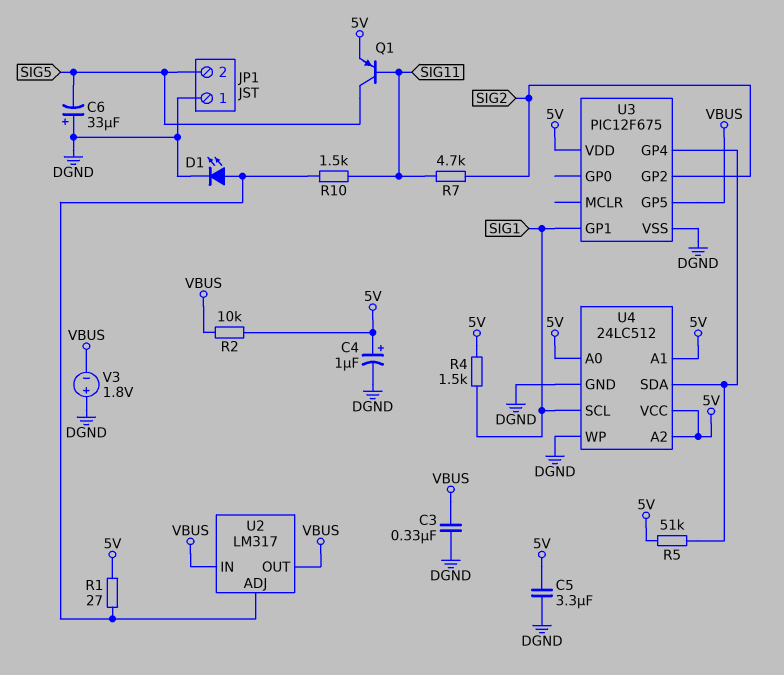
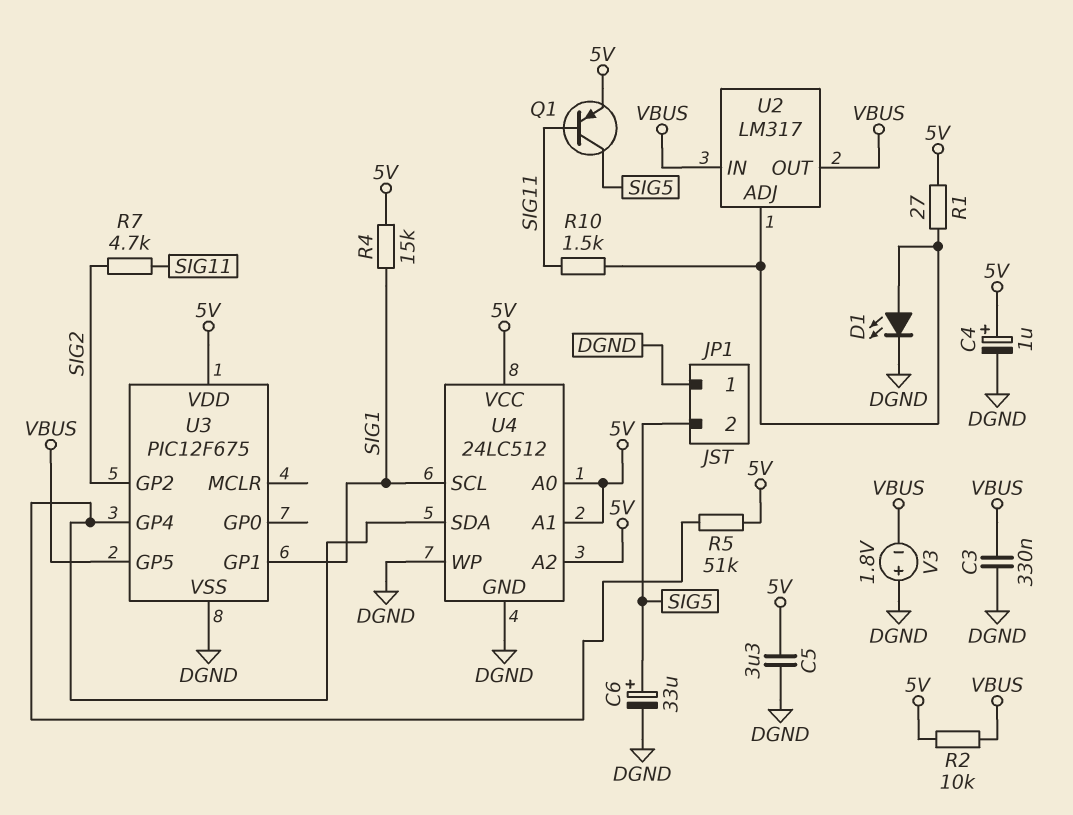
C6: 33uF (plus DGND, minus SIG5) -> 33uF (plus SIG5, minus DGND)
R4: 1.5k (5V, SIG1) -> 15k (5V, SIG1)

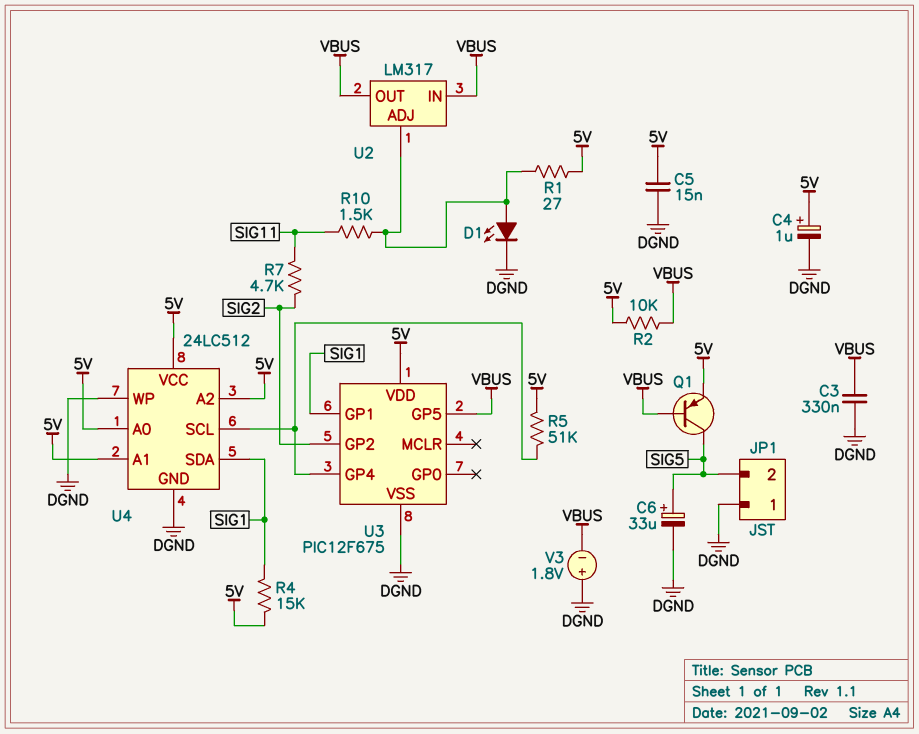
C5: 3.3uF (5V, DGND) -> 15nF (5V, DGND)
Q1: PNP (B SIG11, C SIG5, E 5V) -> PNP (B VBUS, C SIG5, E 5V)
U4 pin SCL: SIG1 -> U3/GP4
U4 pin SDA: U3/GP4 -> SIG1

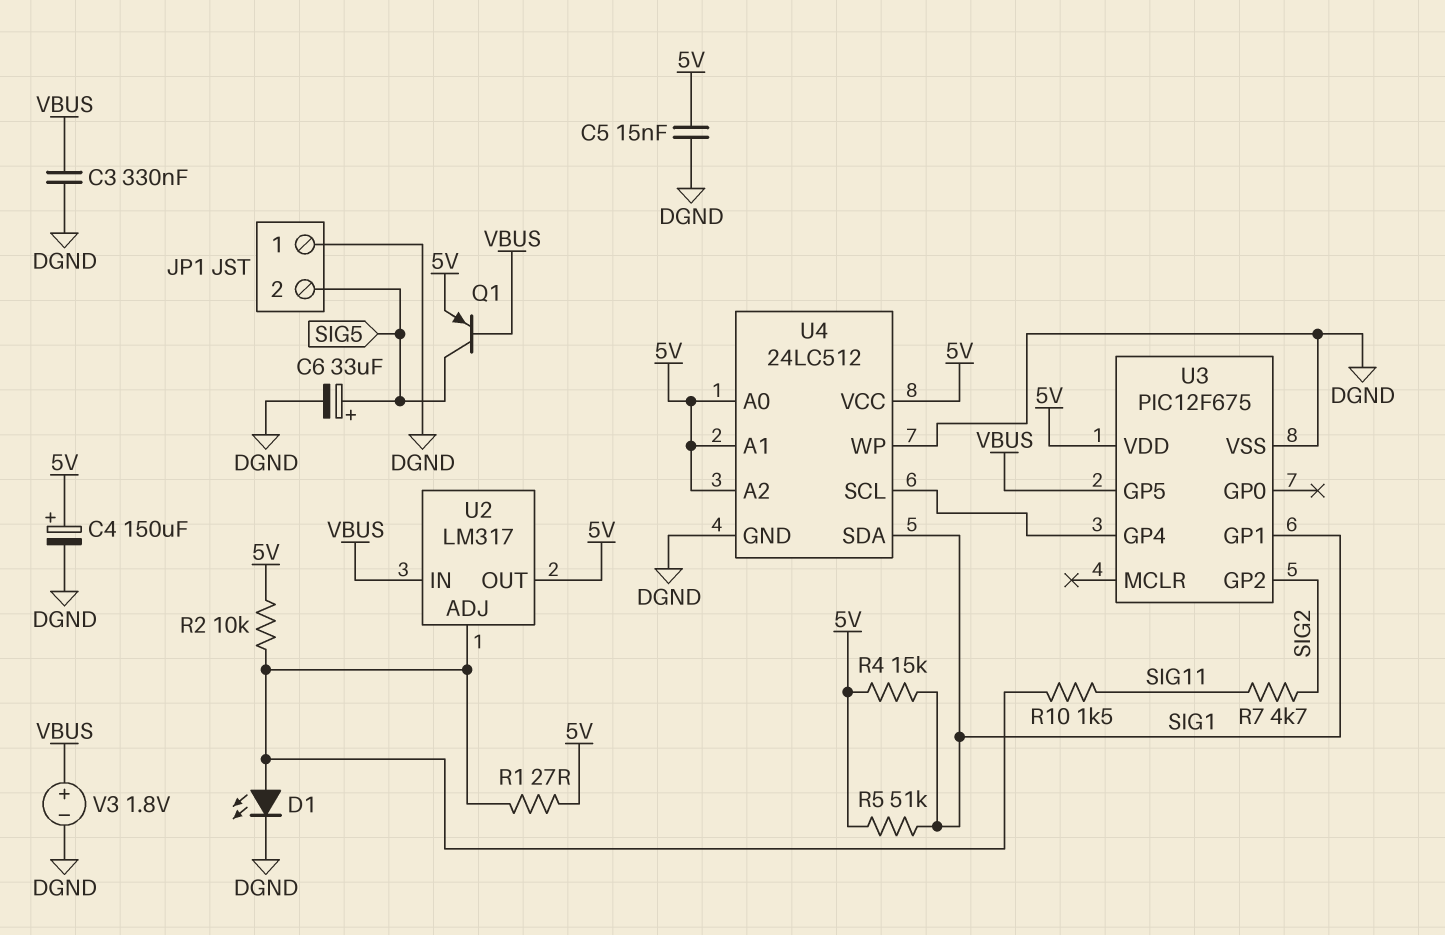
C4: 1uF (plus 5V, minus DGND) -> 150uF (plus 5V, minus DGND)
R2: 10k (5V, VBUS) -> 10k (5V, U2/ADJ)
R5: 51k (5V, U3/GP4) -> 51k (5V, SIG1)
U2 pin OUT: VBUS -> 5V
V3: 1.8V (plus DGND, minus VBUS) -> 1.8V (plus VBUS, minus DGND)

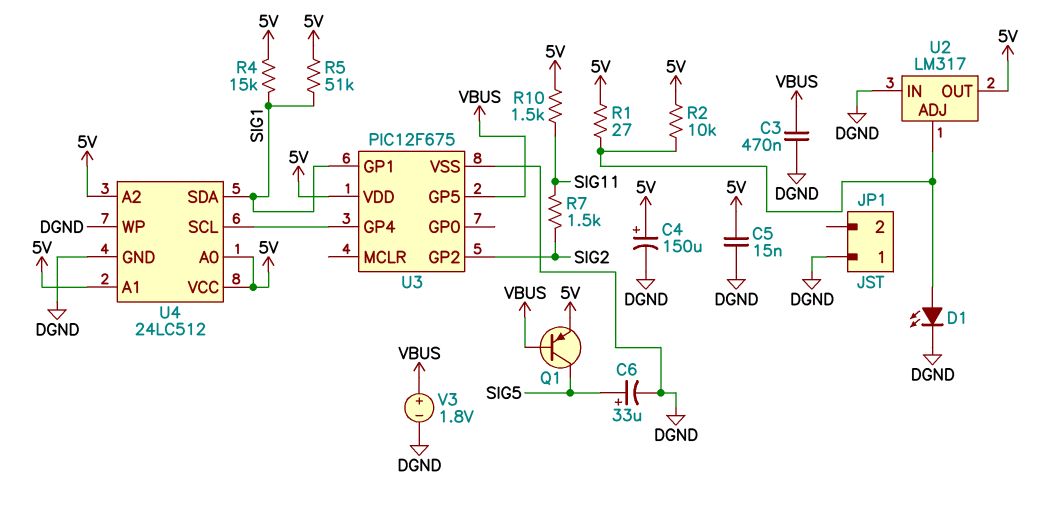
C3: 330nF (DGND, VBUS) -> 470nF (DGND, VBUS)
JP1 pin 2: SIG5 -> none
R7: 4.7k (SIG2, SIG11) -> 1.5k (SIG2, SIG11)
R10: 1.5k (SIG11, U2/ADJ) -> 1.5k (5V, SIG11)
U2 pin IN: VBUS -> DGND

